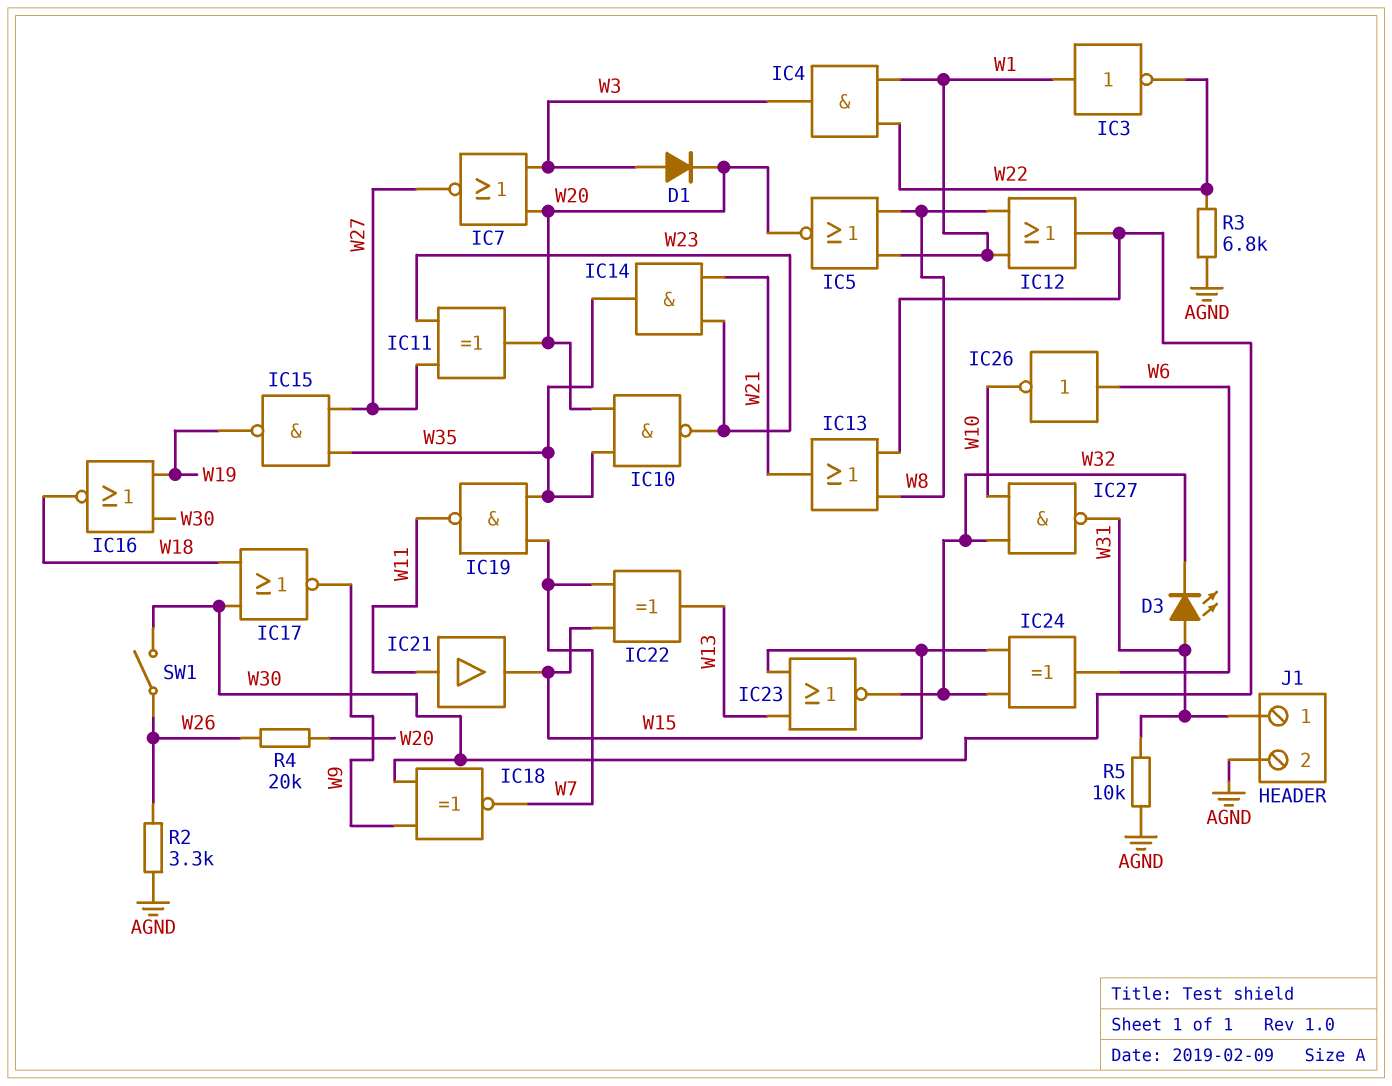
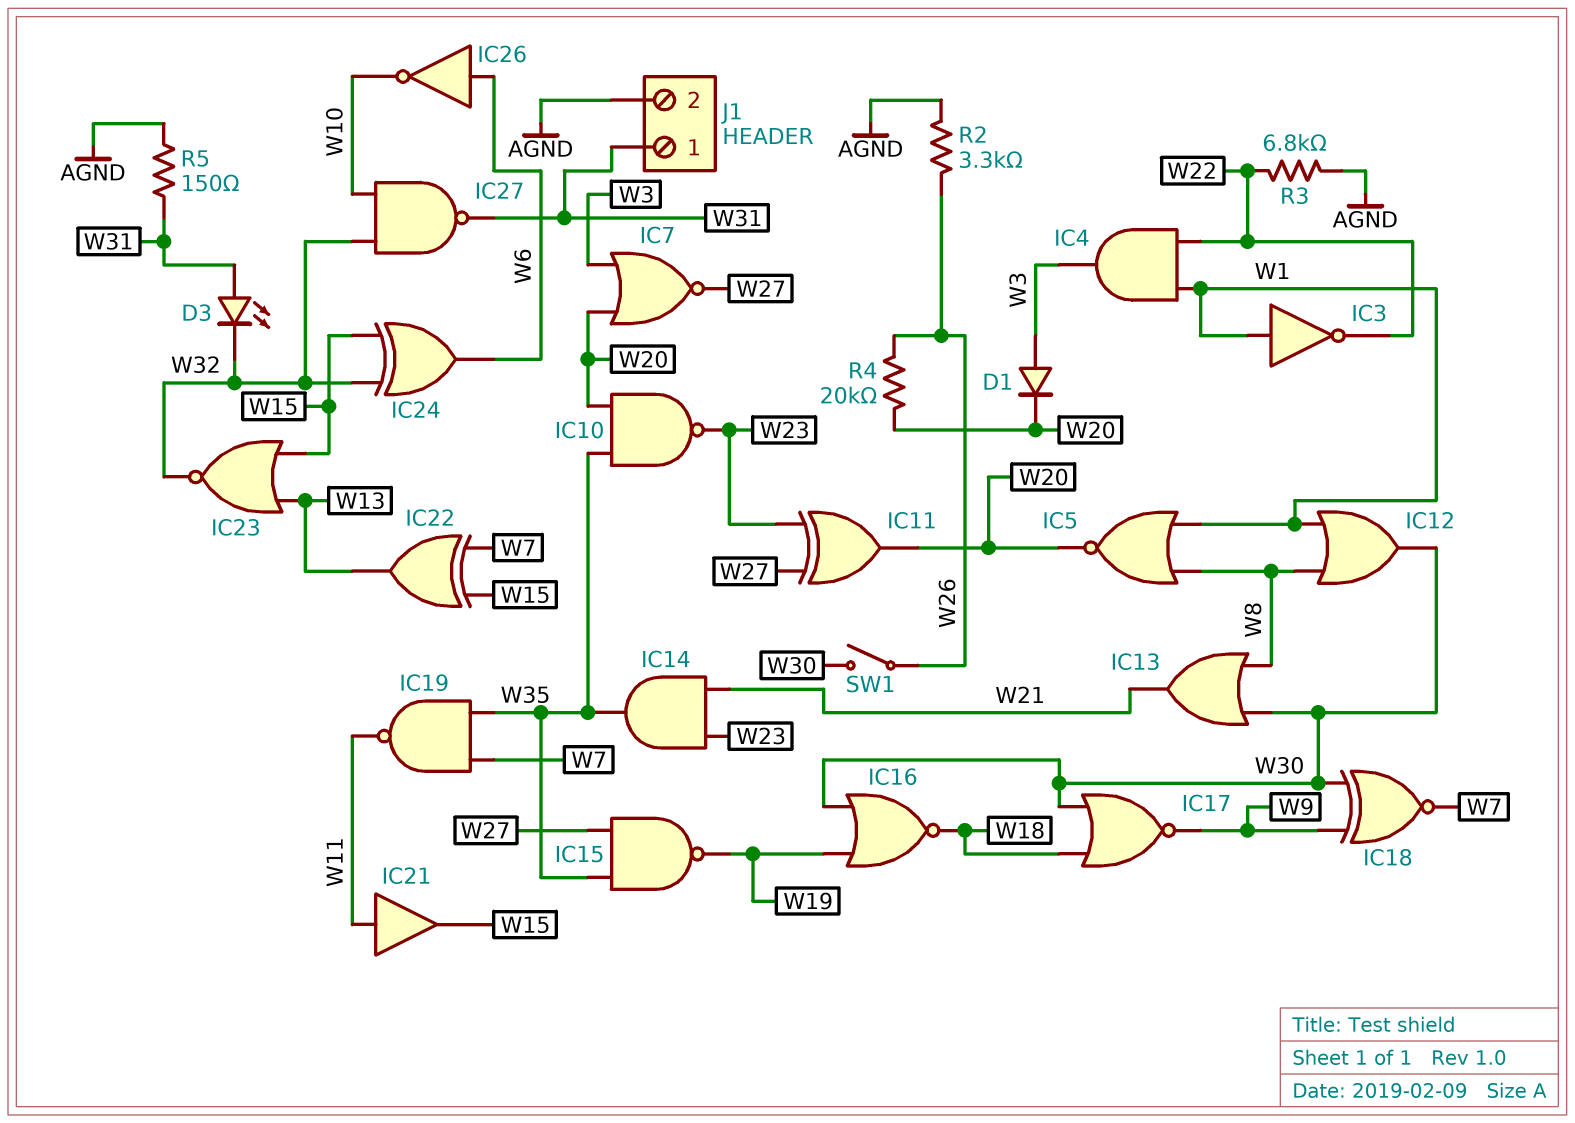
R5: 10k (AGND, W31) -> 150 (AGND, W31)

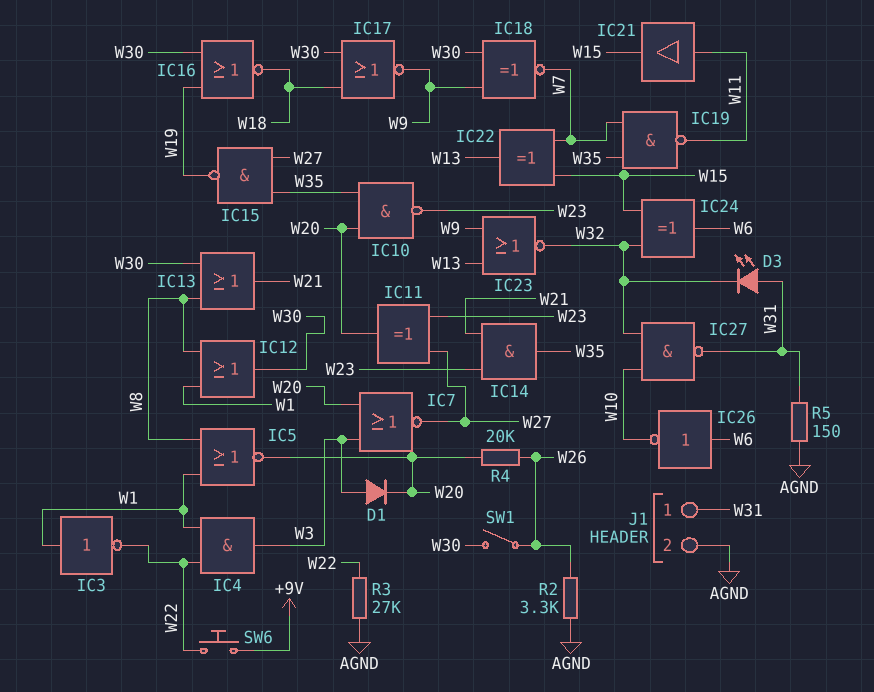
IC23: NOR (in W13, in W15, out W32) -> NOR (in W9, in W13, out W32)
R3: 6.8k (AGND, W22) -> 27k (AGND, W22)
SW6: none -> button (+9V, W22)

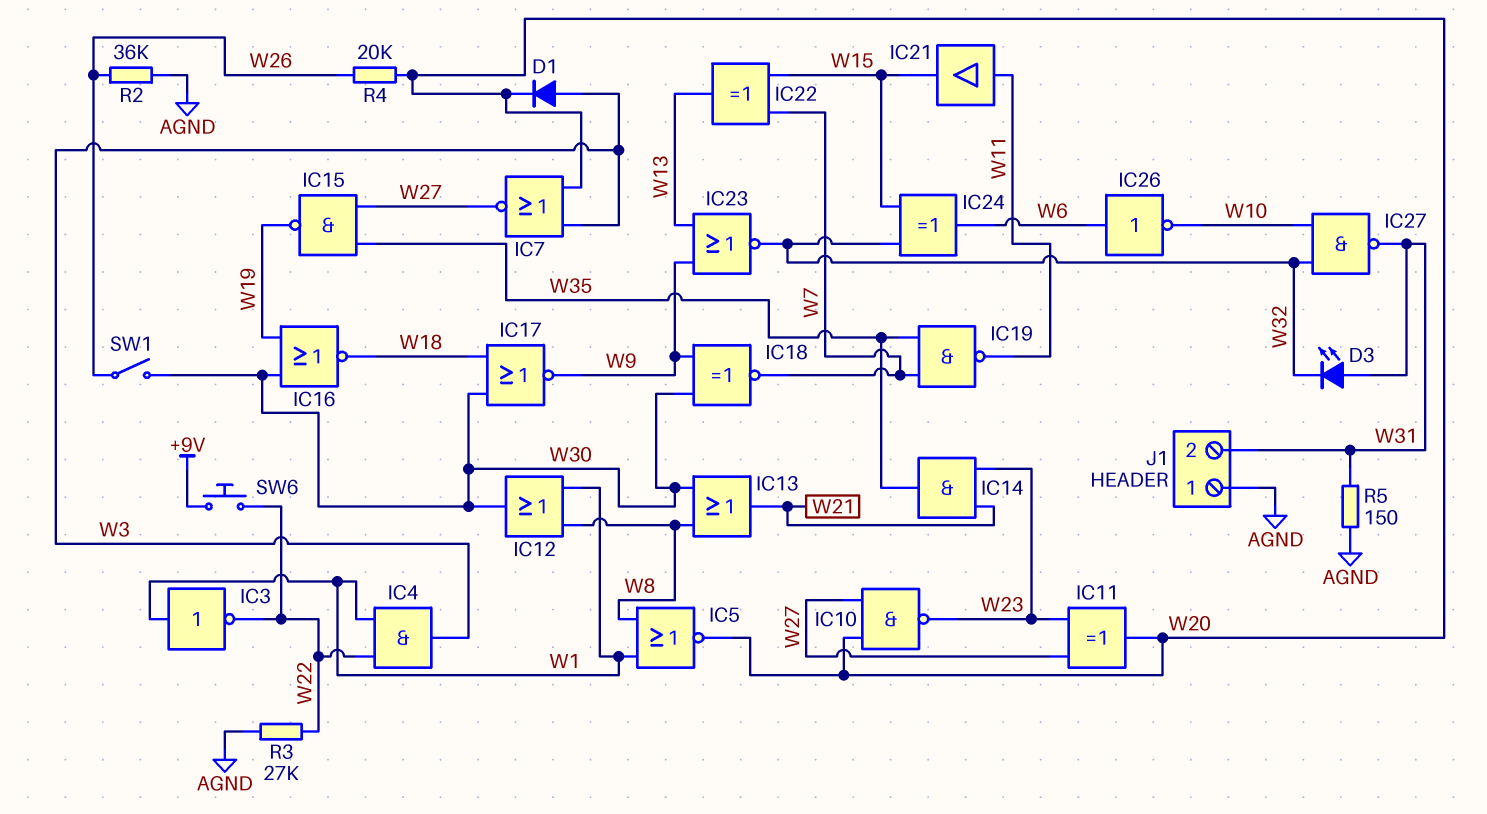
IC10: NAND (in W20, in W35, out W23) -> NAND (in W20, in W27, out W23)
J1 pin 1: W31 -> AGND
J1 pin 2: AGND -> W31
R2: 3.3k (AGND, W26) -> 36k (AGND, W26)

